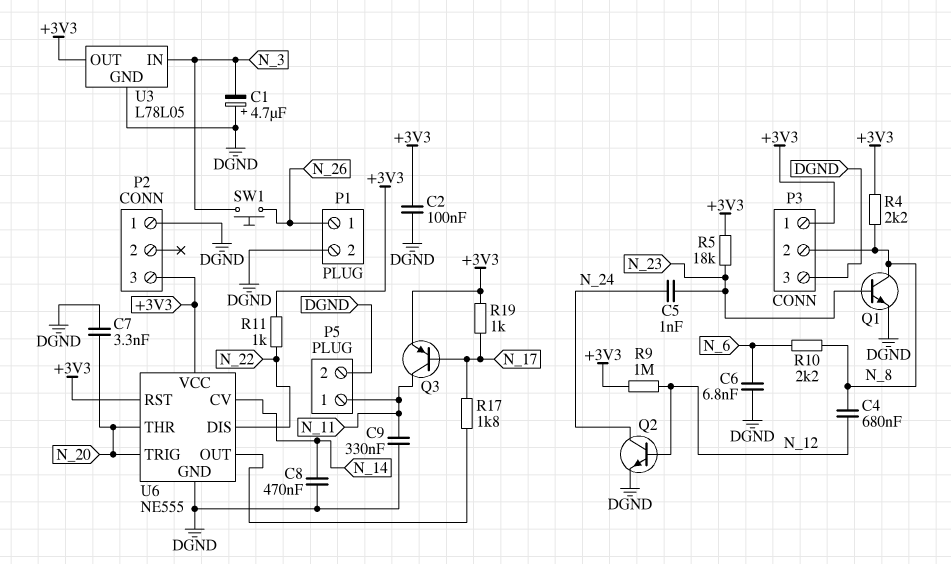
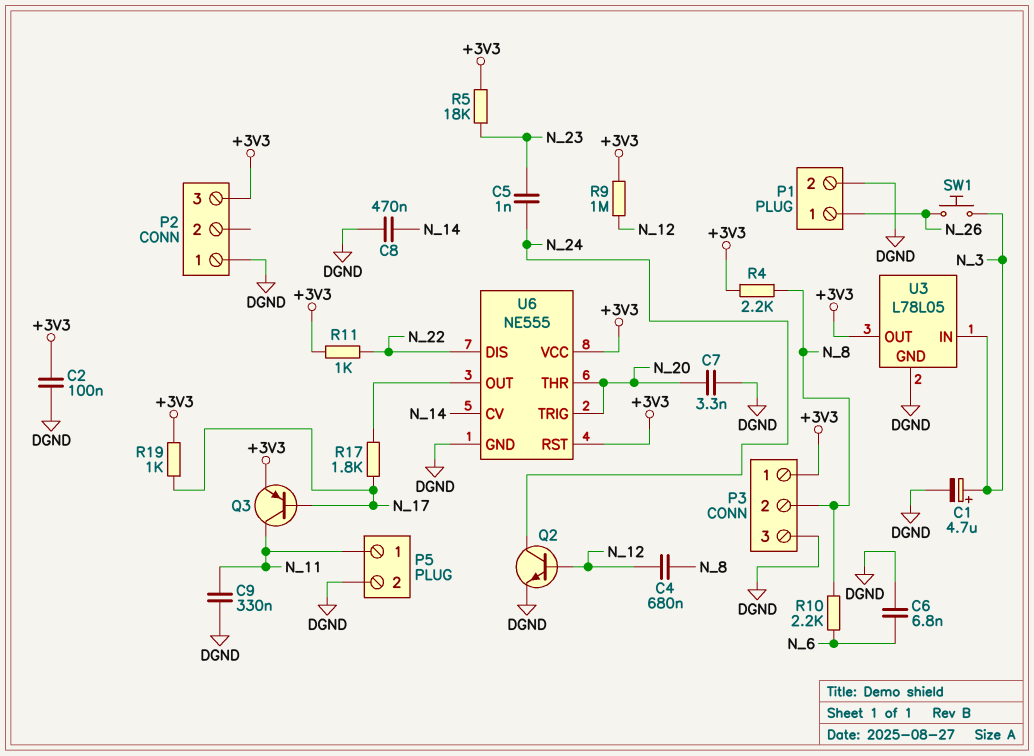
C1: 4.7uF (plus DGND, minus N_3) -> 4.7uF (plus N_3, minus DGND)
Q1: NPN (B N_23, C N_8, E DGND) -> none

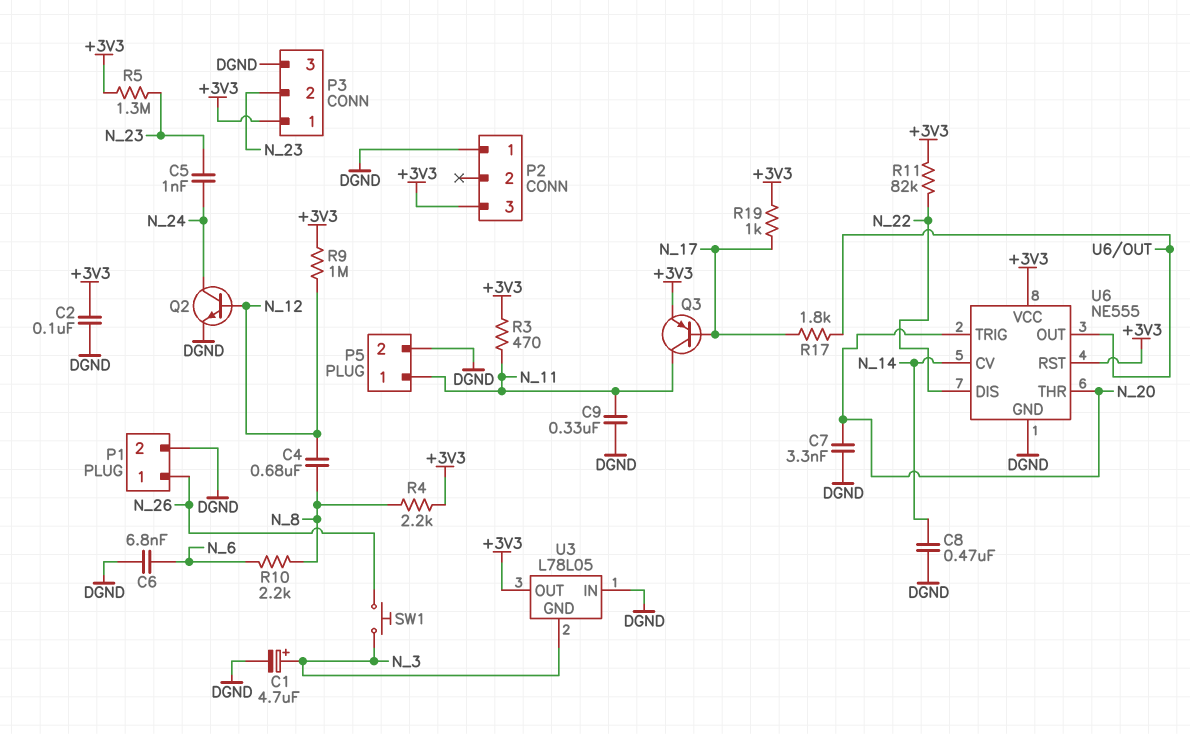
P3 pin 2: N_8 -> N_23
R3: none -> 470 (+3V3, N_11)
R5: 18k (+3V3, N_23) -> 1.3M (+3V3, N_23)
R11: 1k (+3V3, N_22) -> 82k (+3V3, N_22)
U3 pin GND: DGND -> N_3
U3 pin IN: N_3 -> DGND

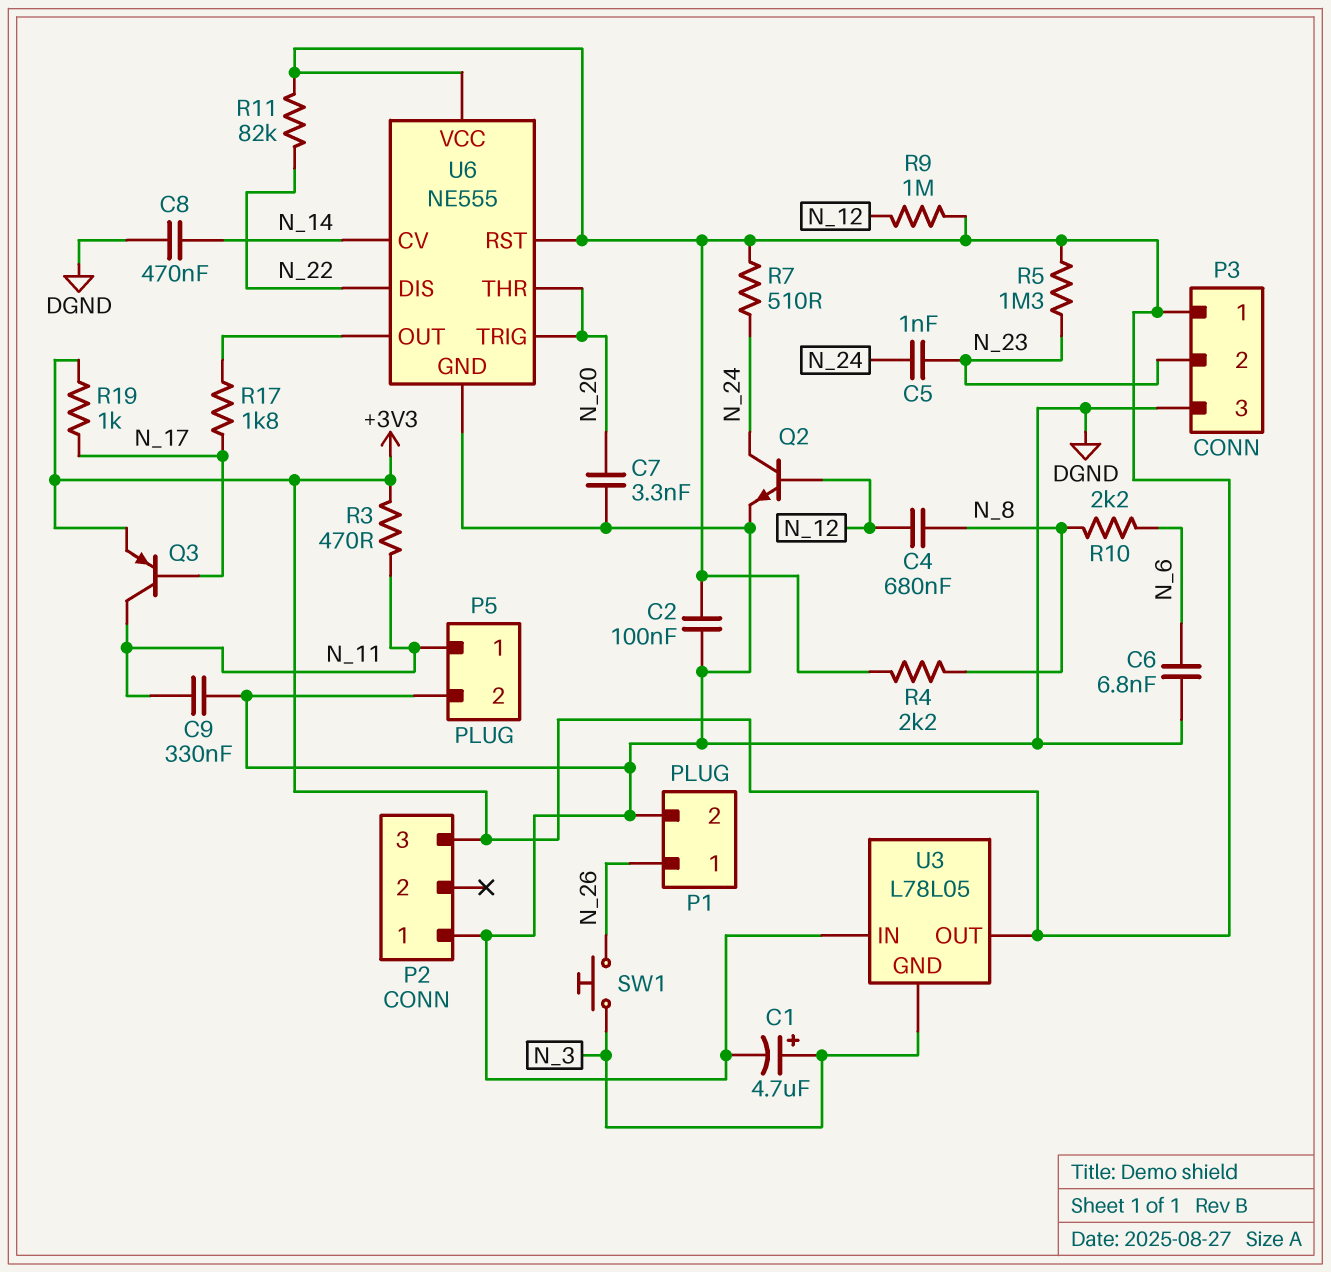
R7: none -> 510 (+3V3, N_24)

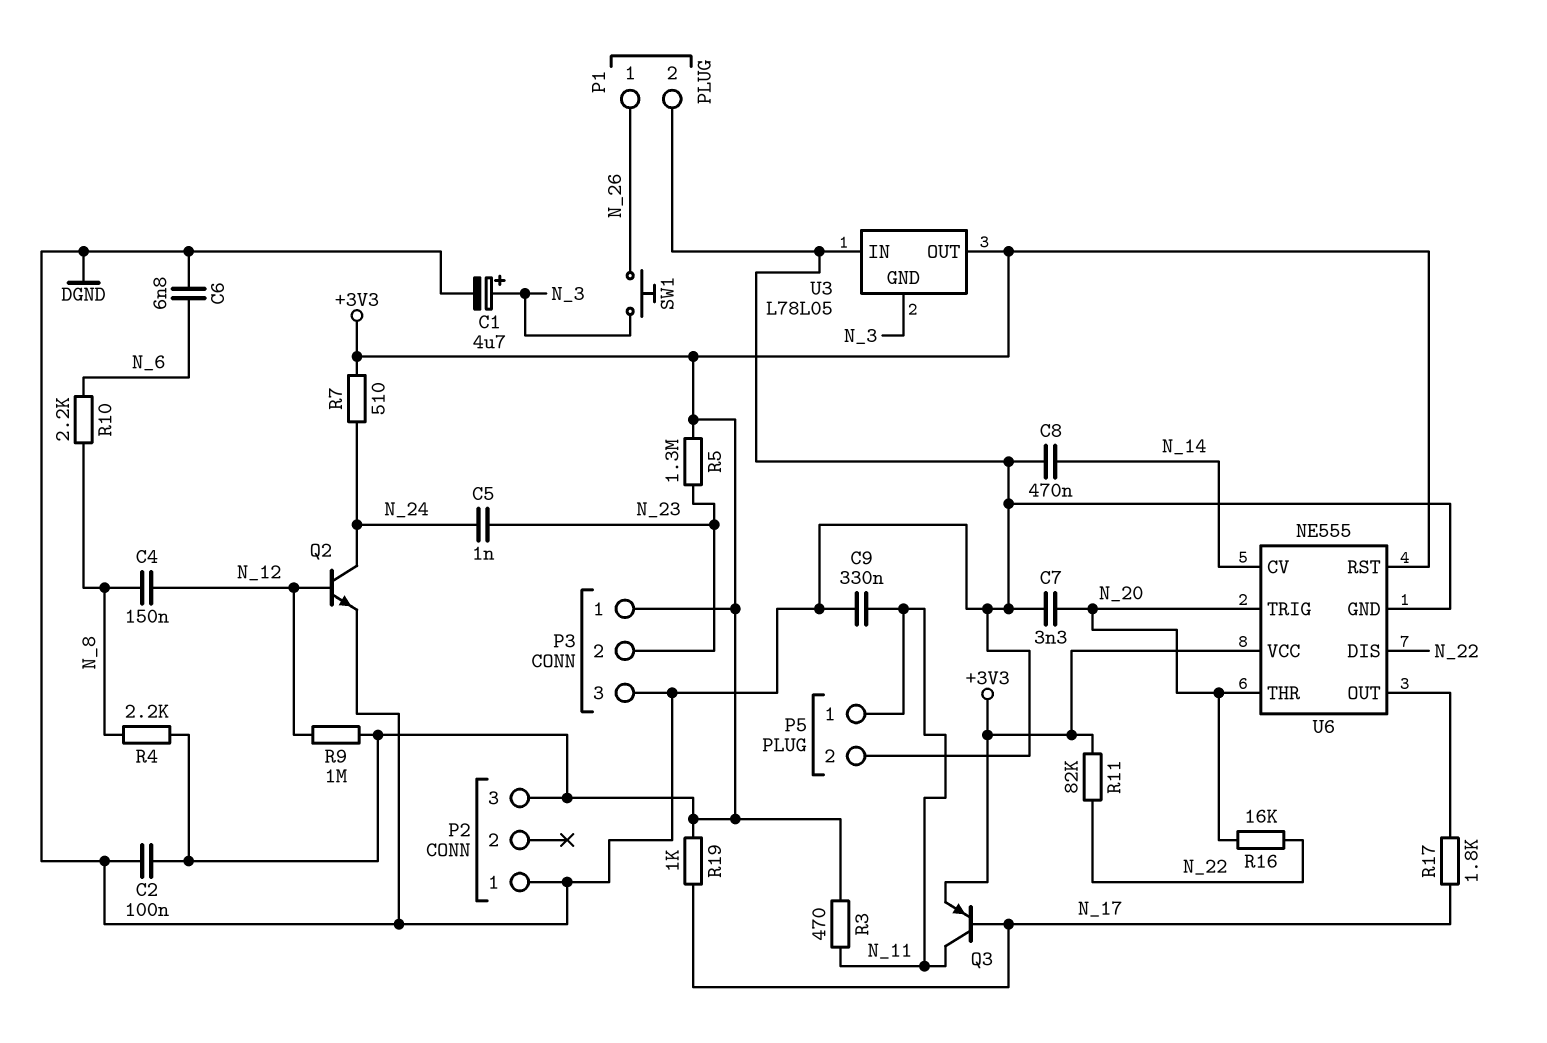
C4: 680nF (N_8, N_12) -> 150nF (N_8, N_12)
R16: none -> 16k (N_20, N_22)

